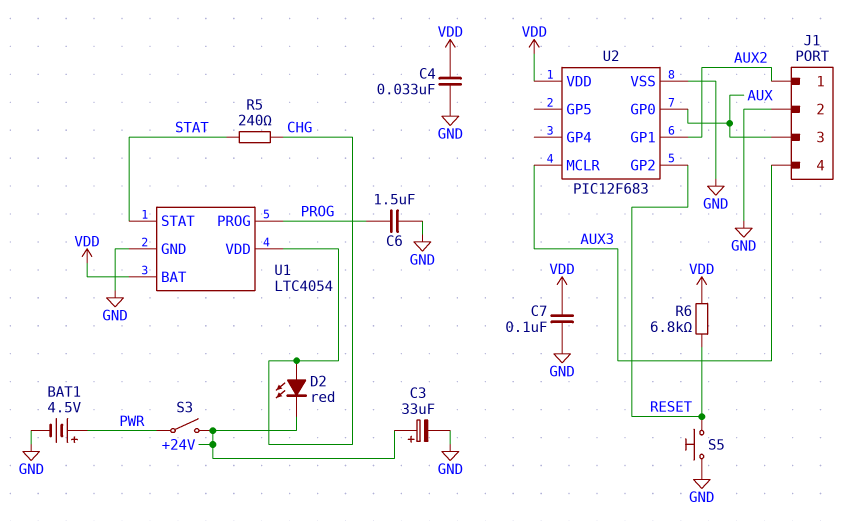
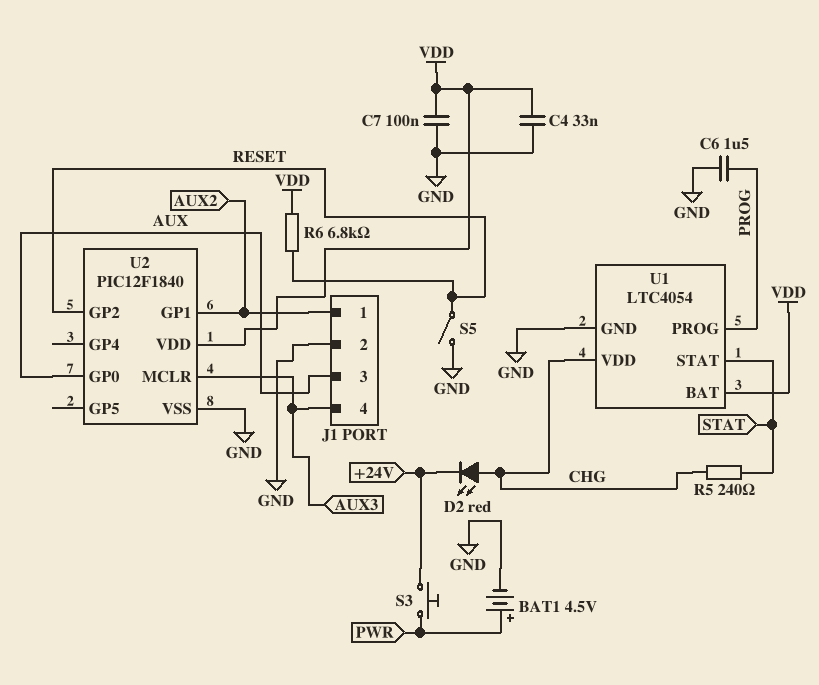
C3: 33uF (plus +24V, minus GND) -> none
S3: switch (+24V, PWR) -> button (+24V, PWR)
S5: button (GND, RESET) -> switch (GND, RESET)
U2: PIC12F683 -> PIC12F1840

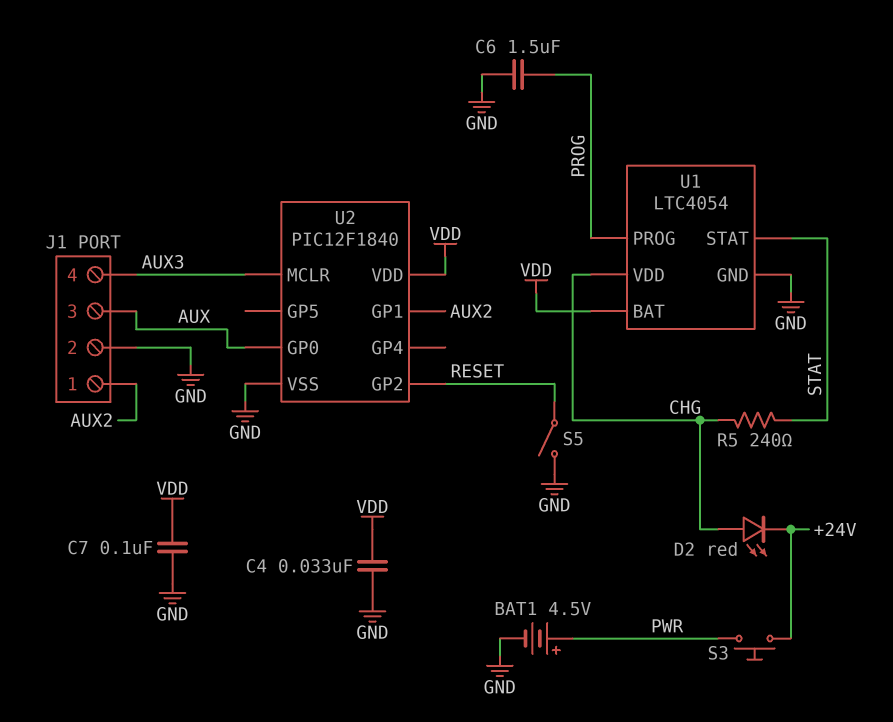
R6: 6.8k (RESET, VDD) -> none

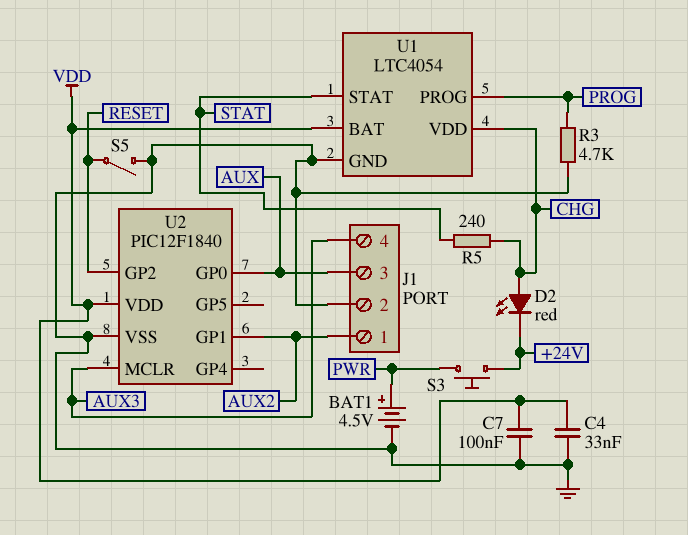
C6: 1.5uF (GND, PROG) -> none
R3: none -> 4.7k (GND, PROG)

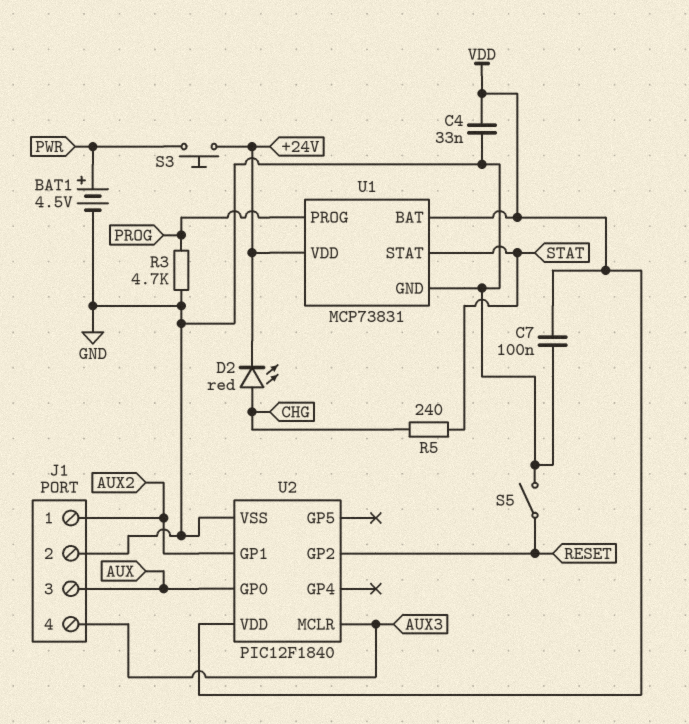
U1: LTC4054 -> MCP73831
U1 pin VDD: CHG -> +24V

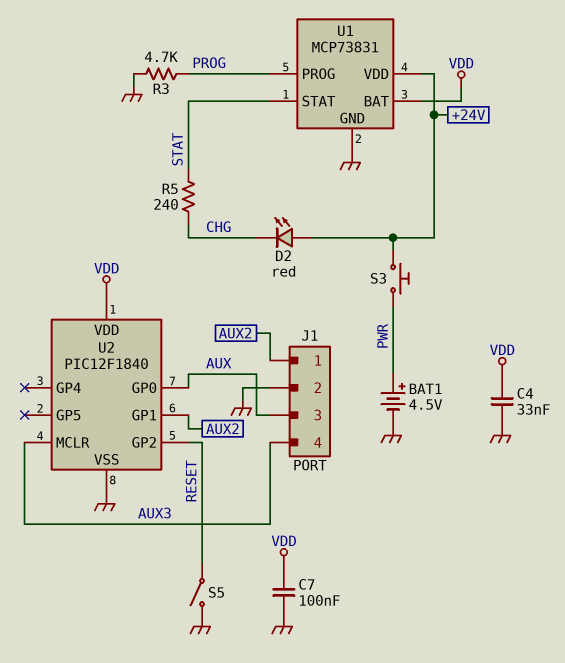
D2: LED red (A CHG, K +24V) -> LED red (A +24V, K CHG)

